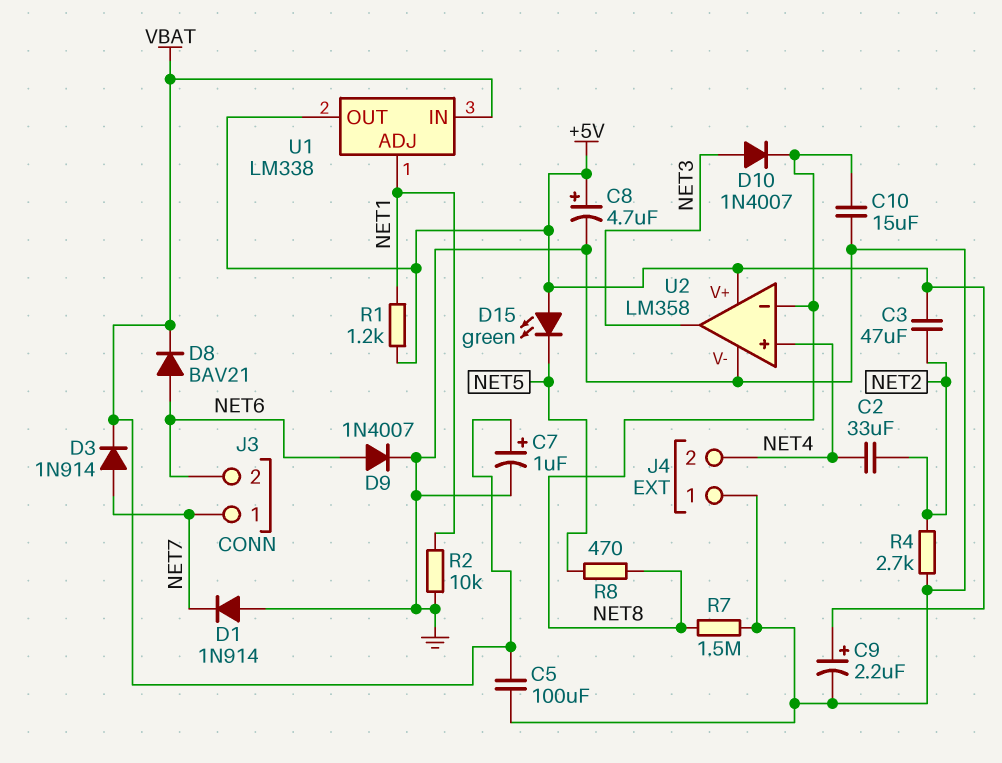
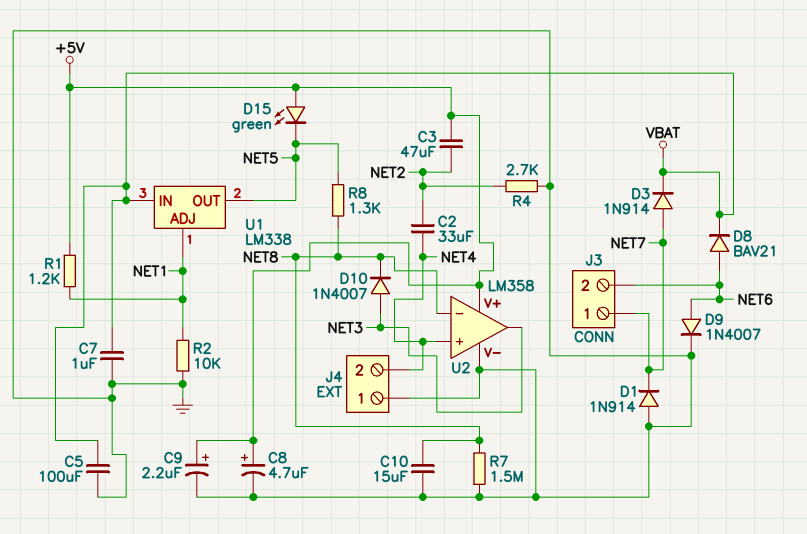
C7: 1uF (plus VBAT, minus GND) -> 1uF (GND, VBAT)
R8: 470 (NET5, NET8) -> 1.3k (NET5, NET8)
U1 pin OUT: +5V -> NET5

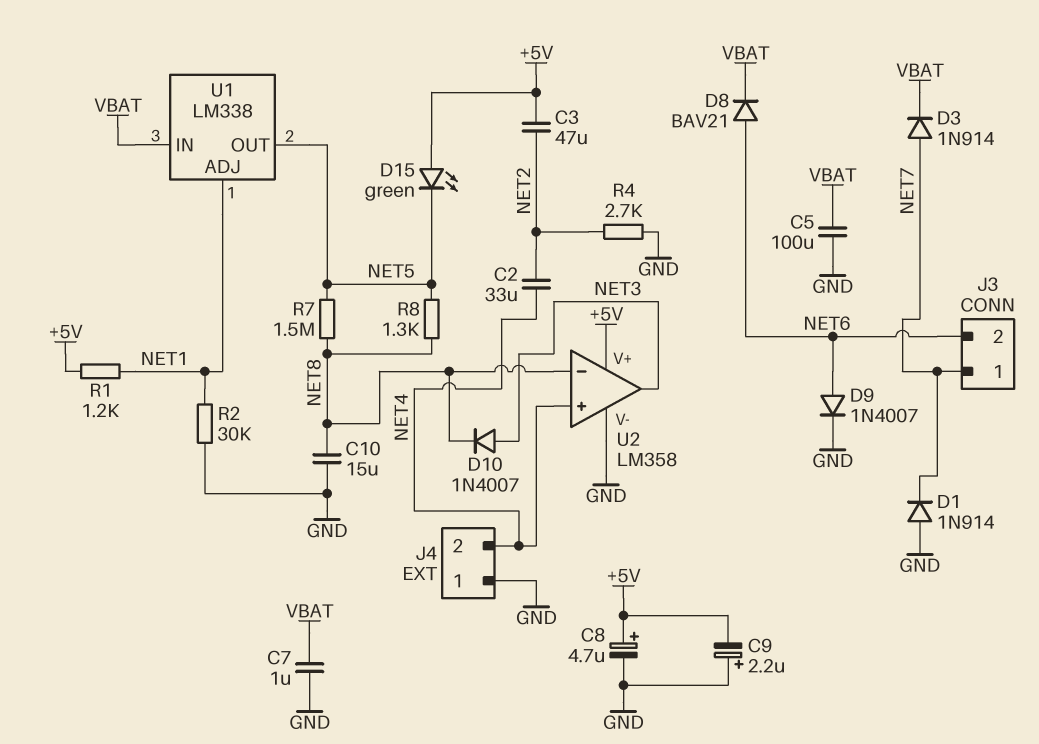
C9: 2.2uF (plus +5V, minus GND) -> 2.2uF (plus GND, minus +5V)
R2: 10k (GND, NET1) -> 30k (GND, NET1)
R7: 1.5M (GND, NET8) -> 1.5M (NET5, NET8)

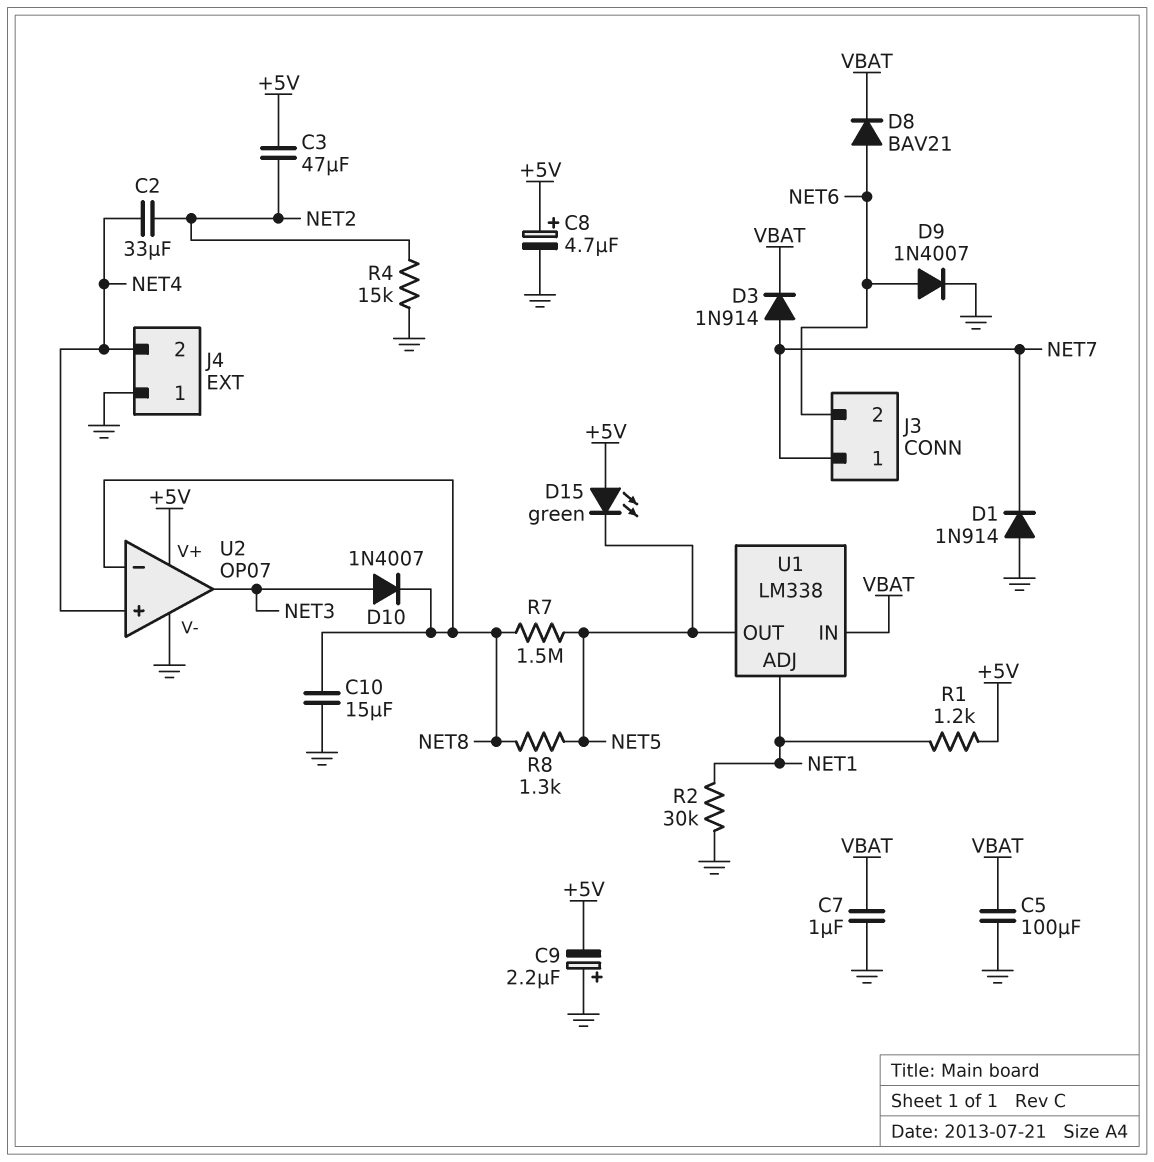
R4: 2.7k (GND, NET2) -> 15k (GND, NET2)
U2: LM358 -> OP07

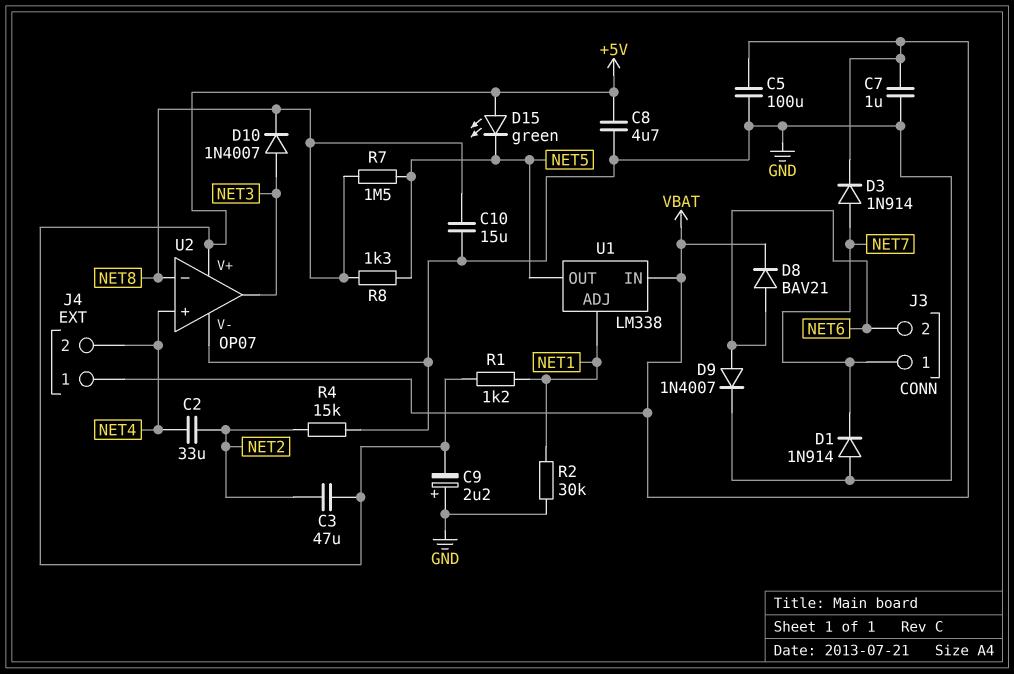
C8: 4.7uF (plus +5V, minus GND) -> 4.7uF (+5V, GND)
J4 pin 1: GND -> VBAT

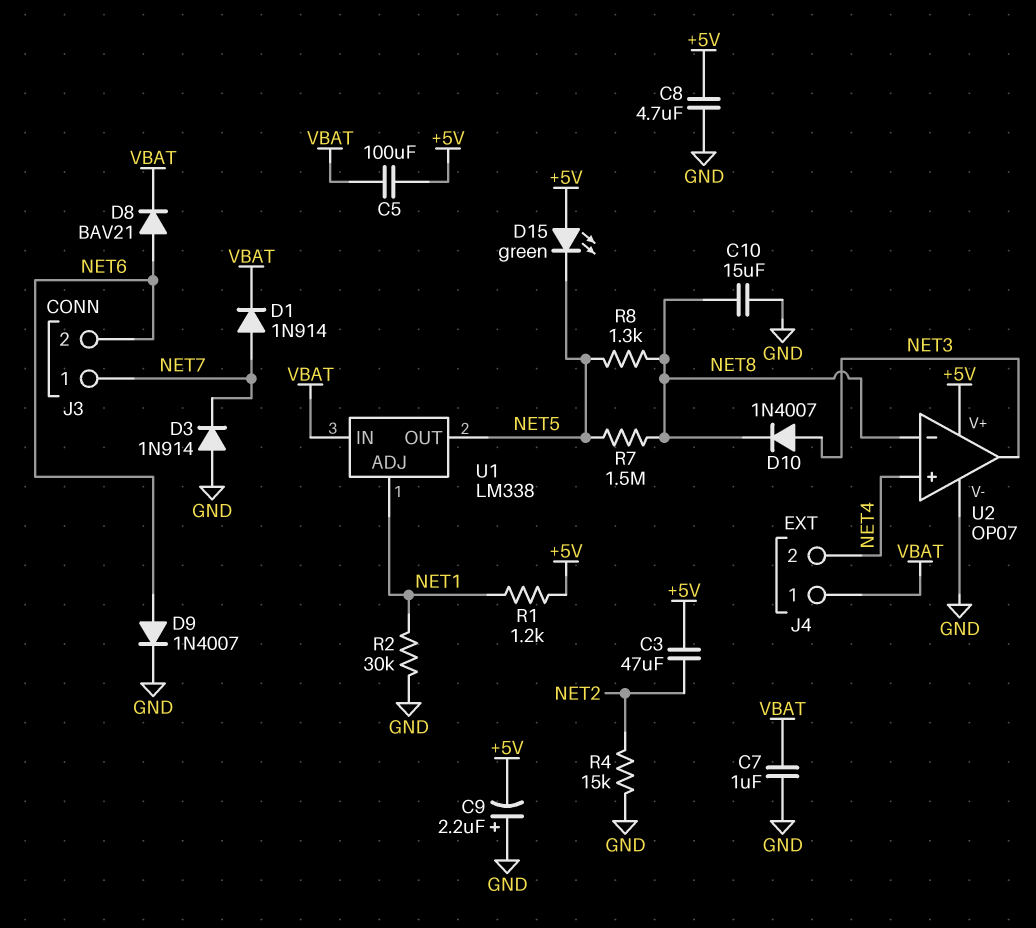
C2: 33uF (NET2, NET4) -> none
C5: 100uF (GND, VBAT) -> 100uF (+5V, VBAT)
D1: diode 1N914 (A GND, K NET7) -> diode 1N914 (A NET7, K VBAT)
D3: diode 1N914 (A NET7, K VBAT) -> diode 1N914 (A GND, K NET7)

